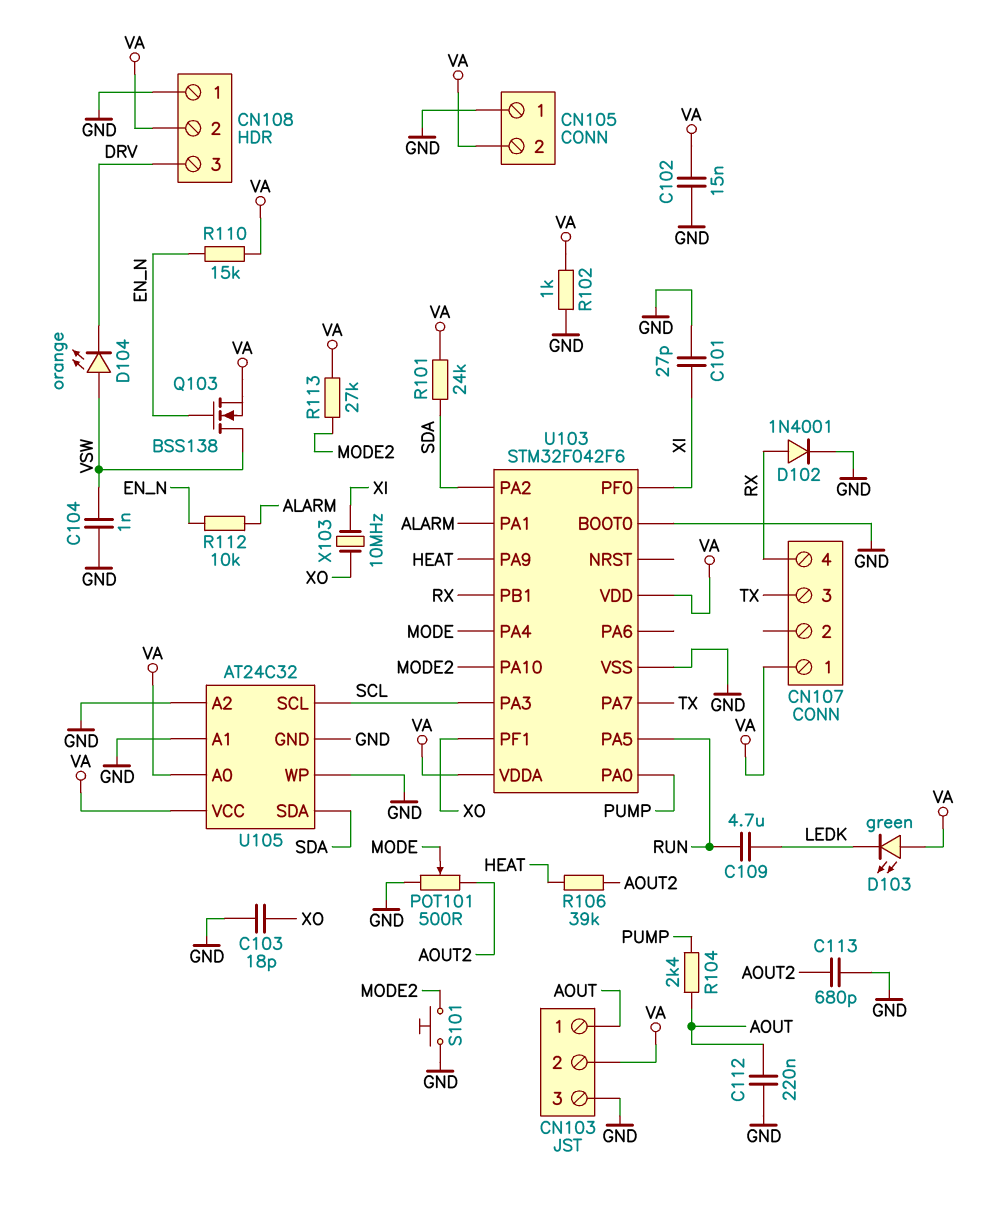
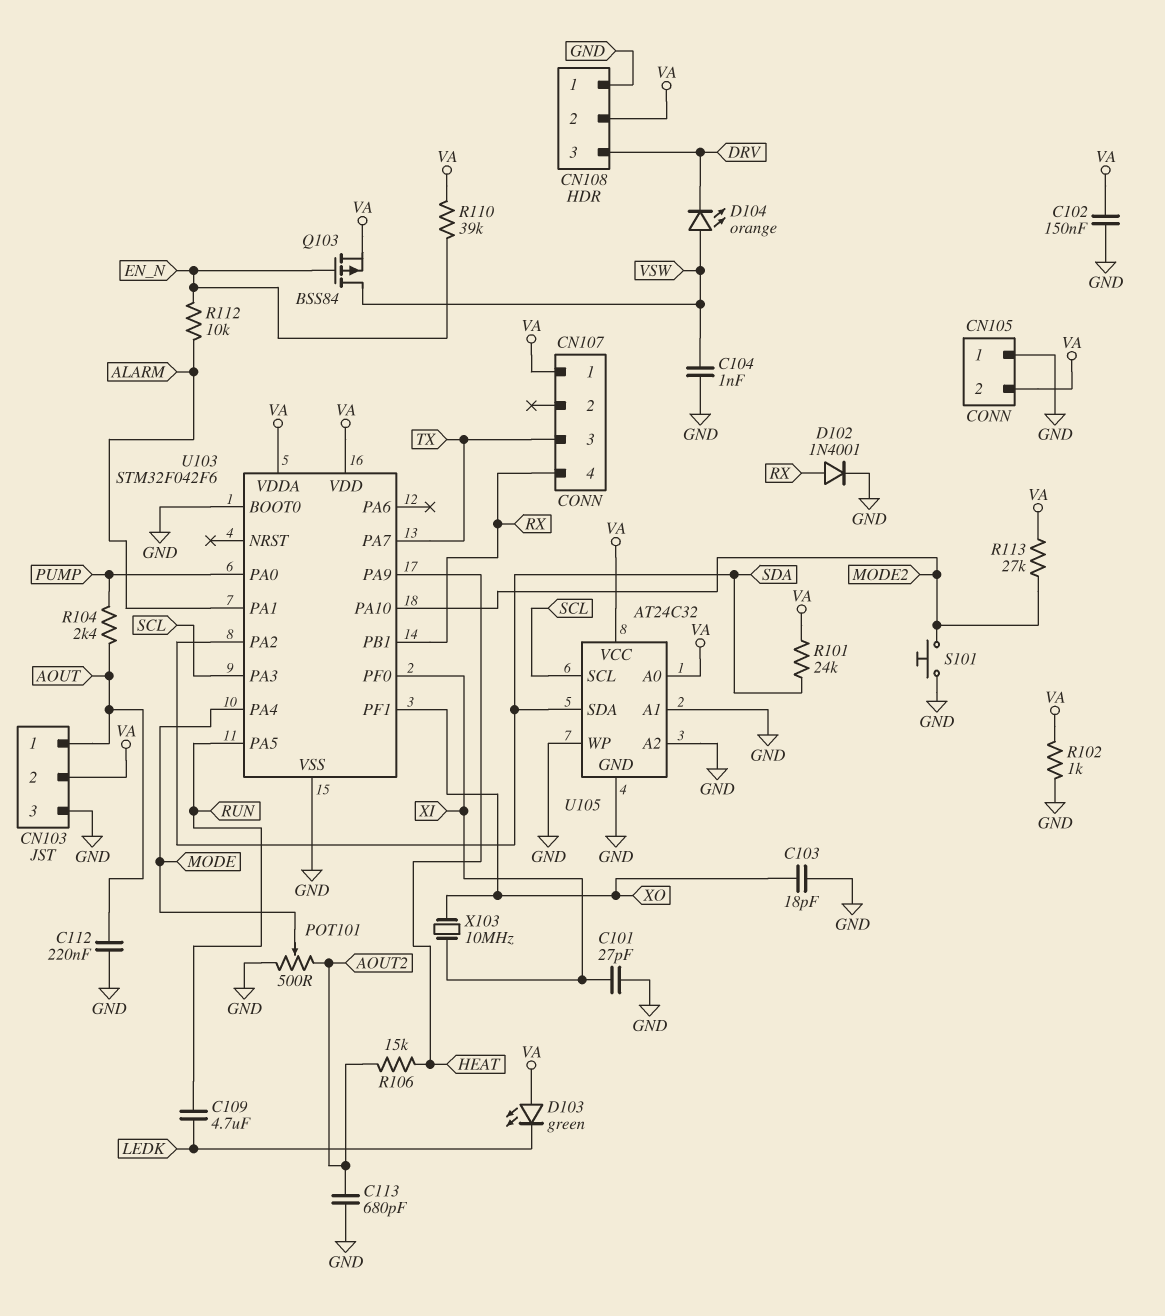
C102: 15nF (GND, VA) -> 150nF (GND, VA)
Q103: NMOS BSS138 (G EN_N, D VSW, S VA) -> PMOS BSS84 (G EN_N, D VSW, S VA)
R106: 39k (AOUT2, HEAT) -> 15k (AOUT2, HEAT)
R110: 15k (EN_N, VA) -> 39k (EN_N, VA)

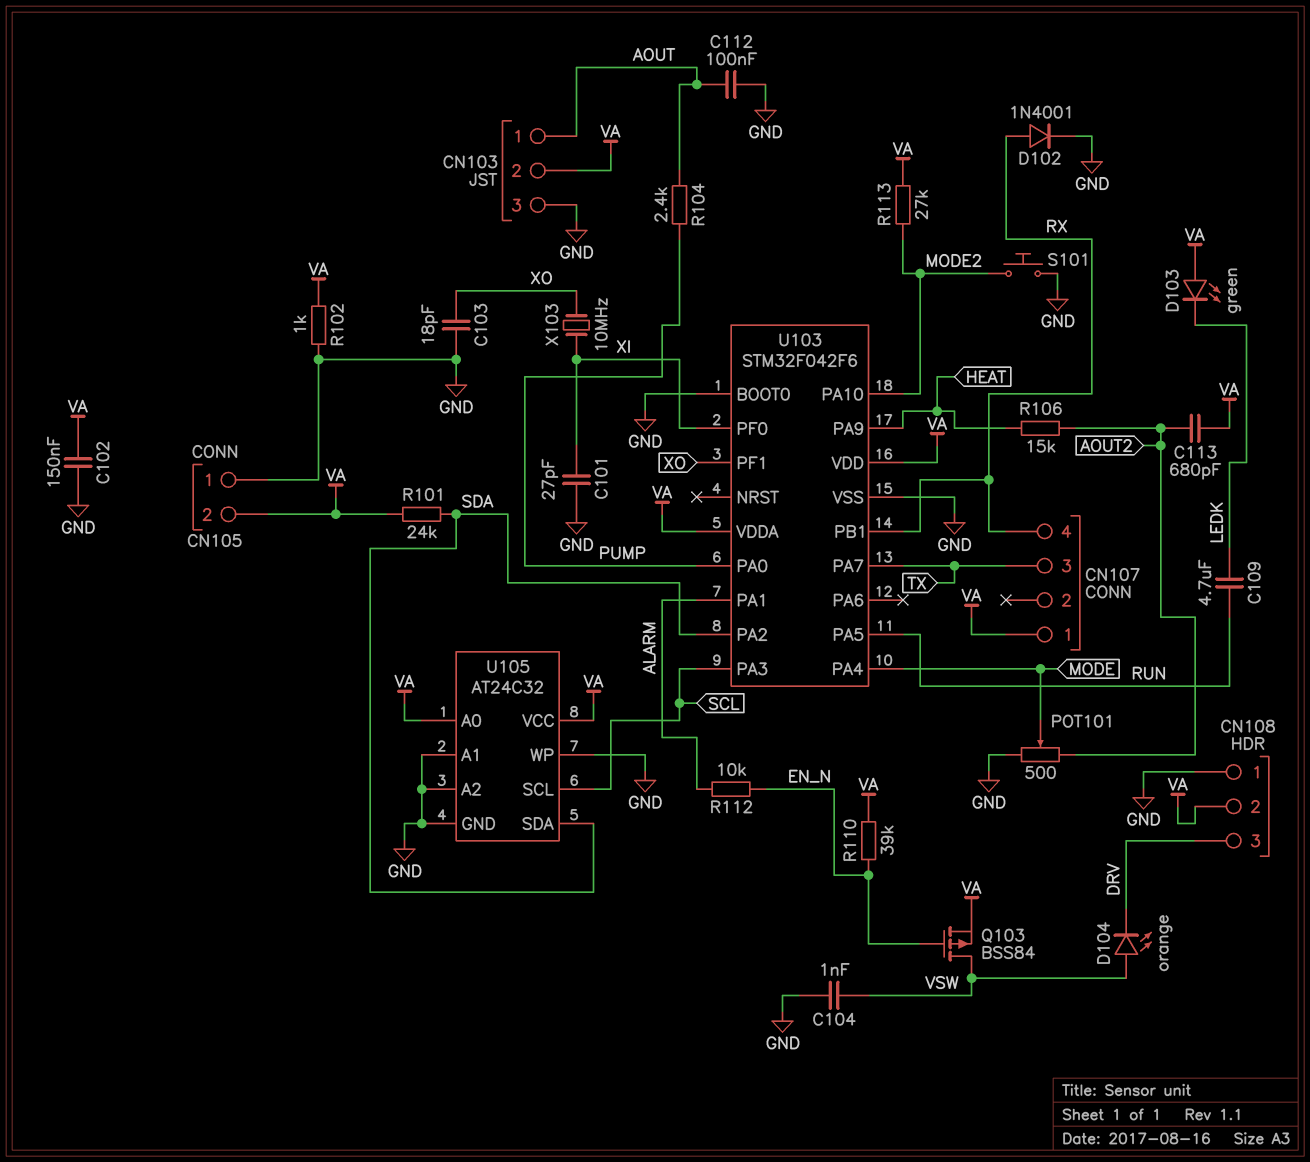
C112: 220nF (AOUT, GND) -> 100nF (AOUT, GND)
C113: 680pF (AOUT2, GND) -> 680pF (AOUT2, VA)

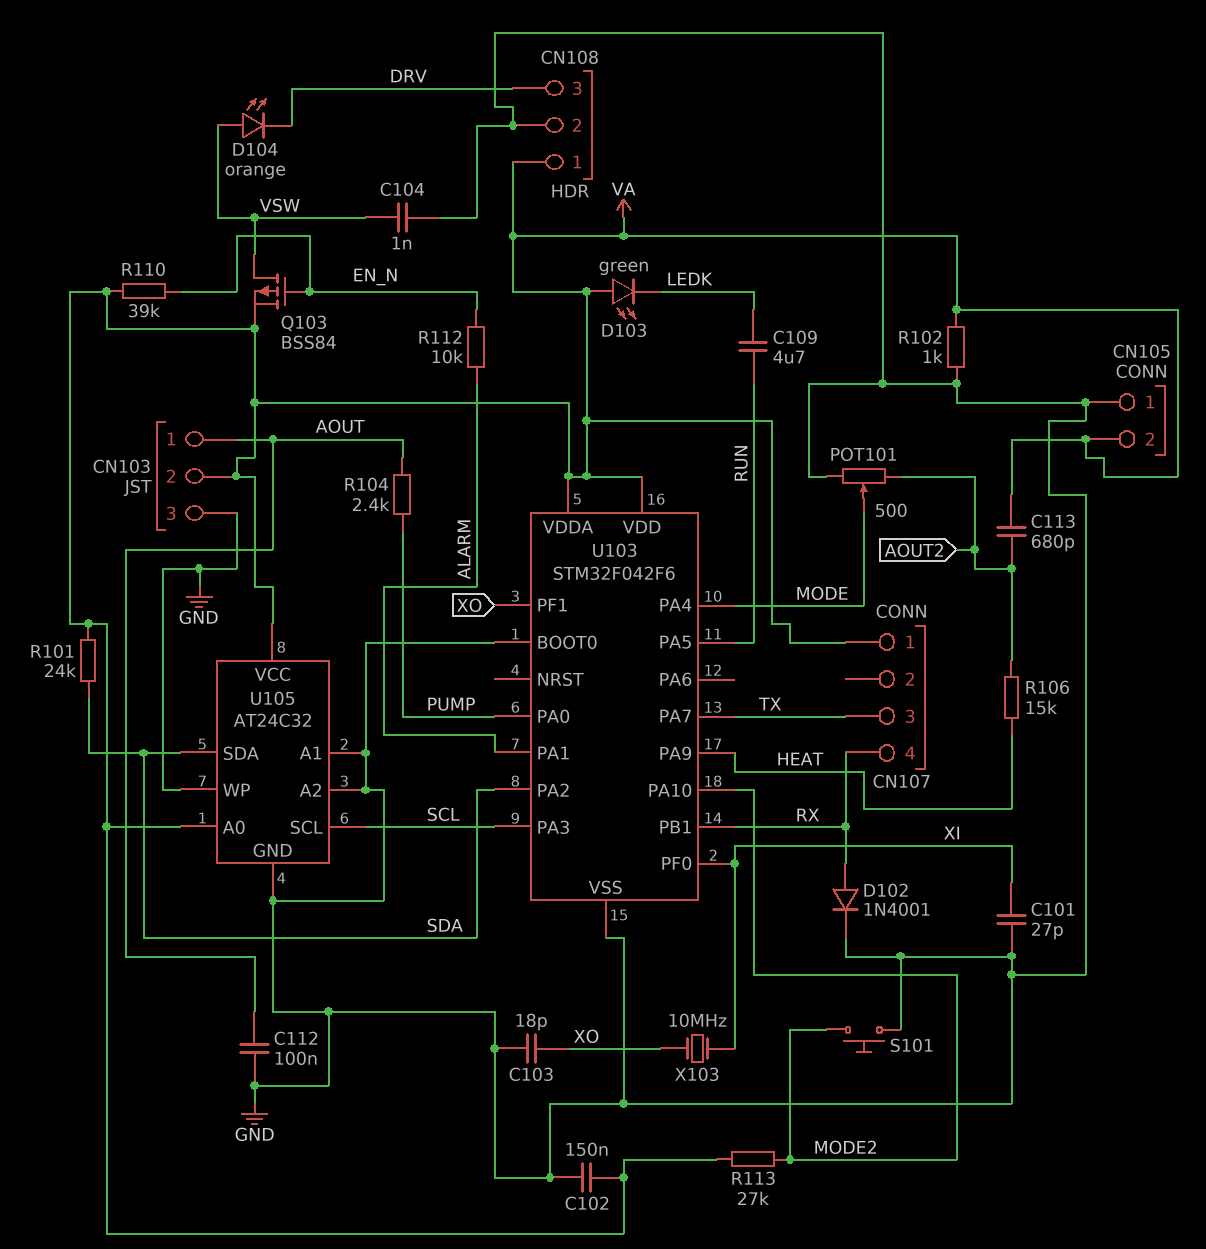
CN108 pin 1: GND -> VA
CN108 pin 2: VA -> GND

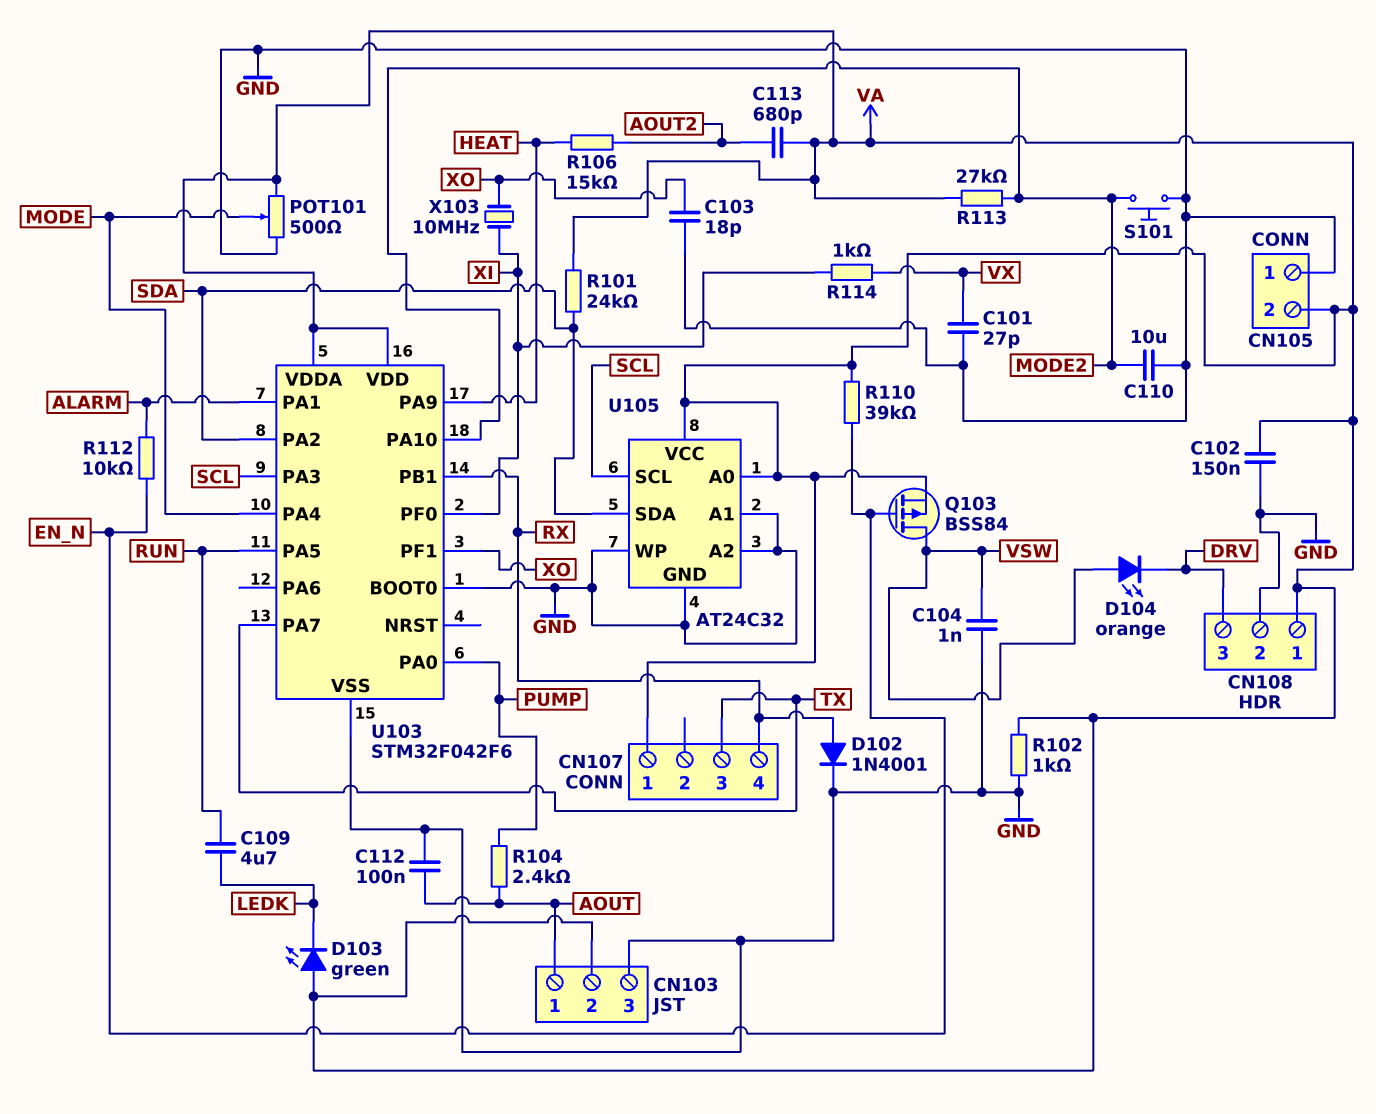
C101: 27pF (GND, XI) -> 27pF (GND, VX)
C110: none -> 10uF (GND, MODE2)
POT101: 500 (AOUT2, GND, wiper MODE) -> 500 (GND, VA, wiper MODE)
R114: none -> 1k (VX, XI)

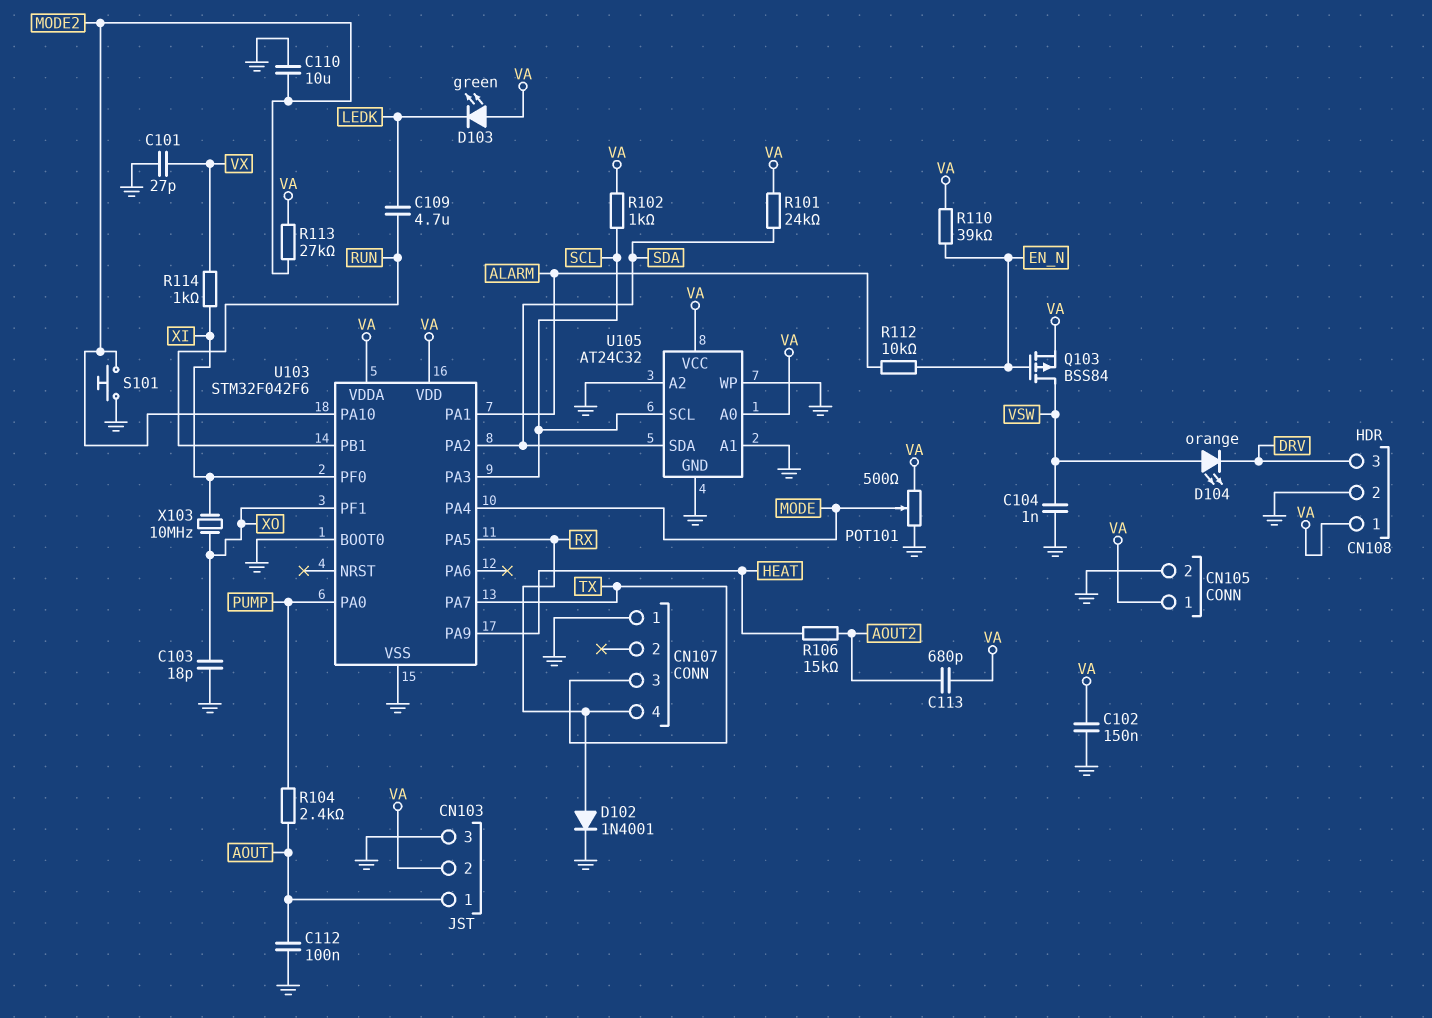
CN105 pin 1: GND -> VA
CN105 pin 2: VA -> GND
CN107 pin 1: VA -> GND
R102: 1k (GND, VA) -> 1k (SCL, VA)
U103 pin PA5: RUN -> RX
U103 pin PB1: RX -> RUN

